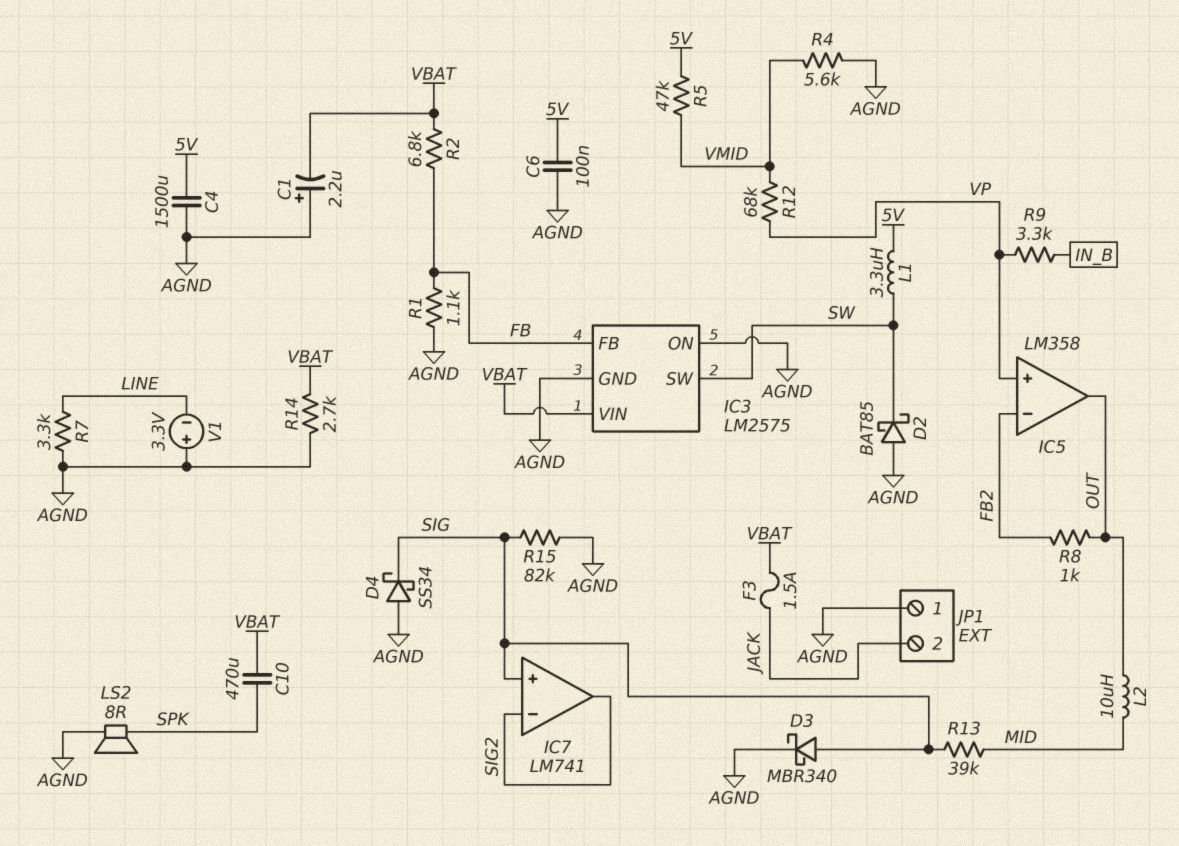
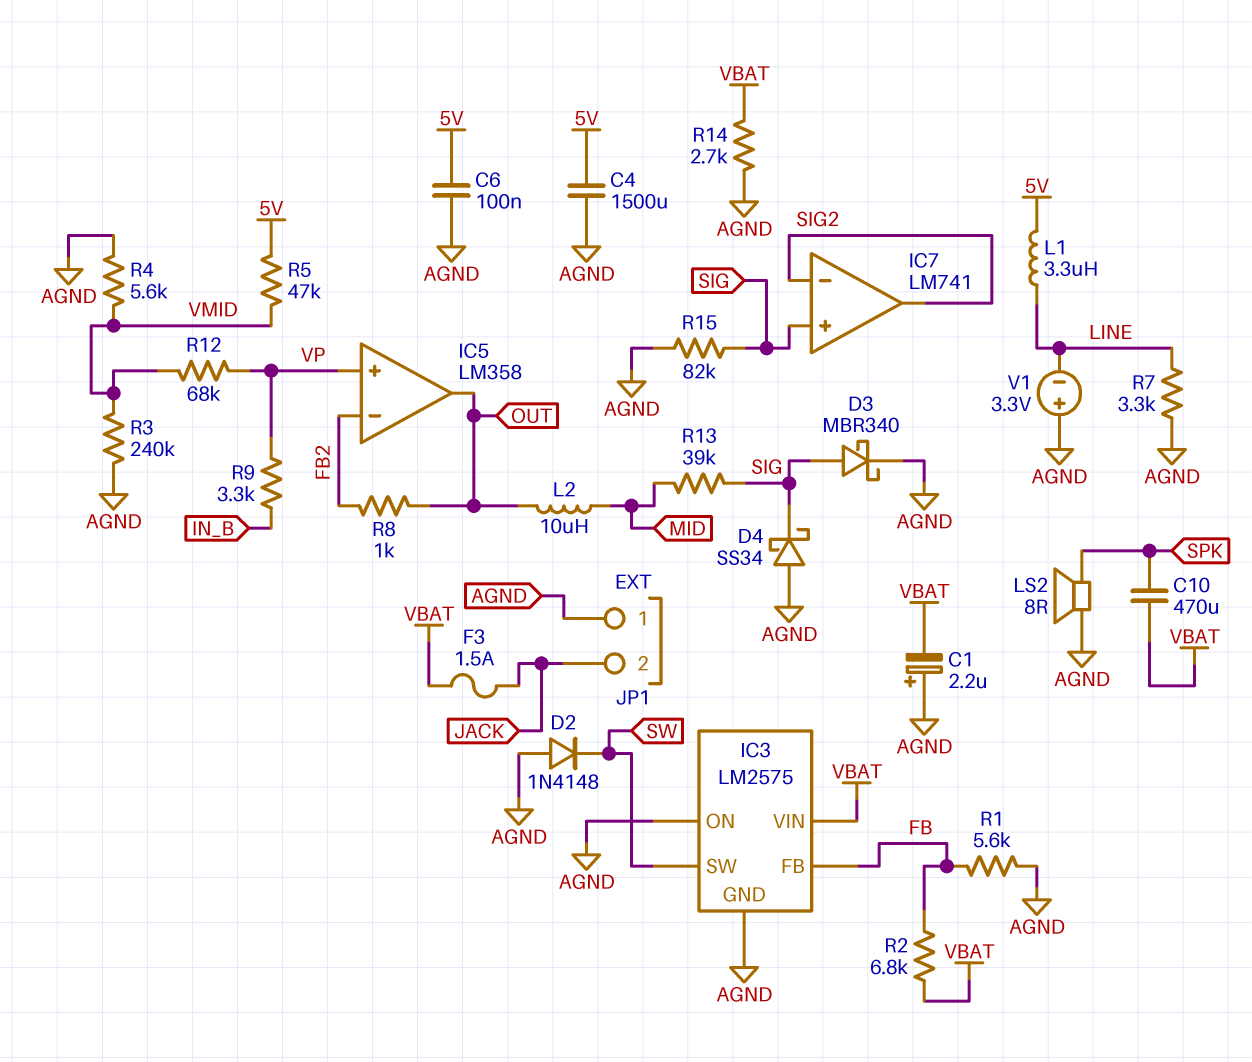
D2: schottky BAT85 (A AGND, K SW) -> diode 1N4148 (A AGND, K SW)
L1: 3.3uH (5V, SW) -> 3.3uH (5V, LINE)
R1: 1.1k (AGND, FB) -> 5.6k (AGND, FB)
R3: none -> 240k (AGND, VMID)

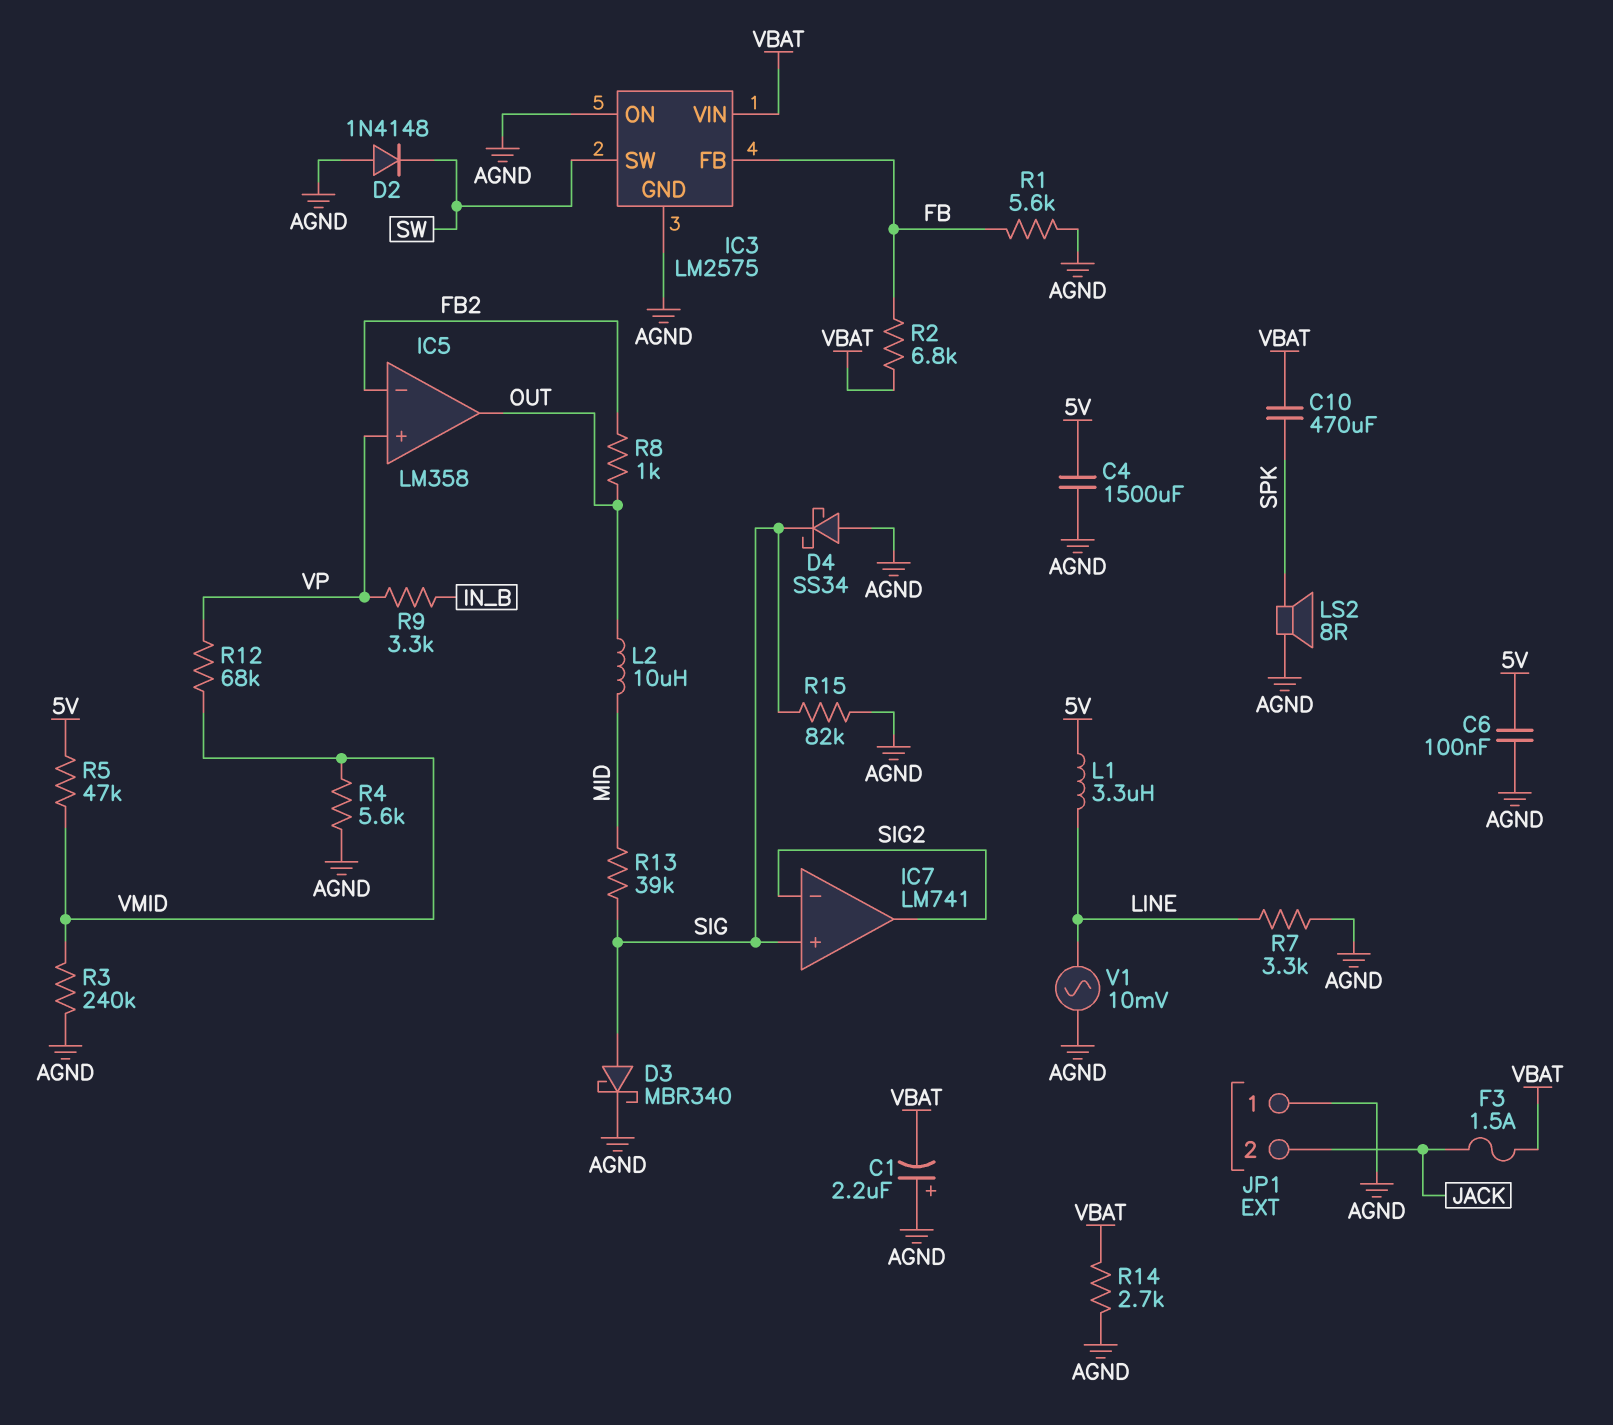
V1: 3.3V (plus AGND, minus LINE) -> AC 10mV (AGND, LINE)

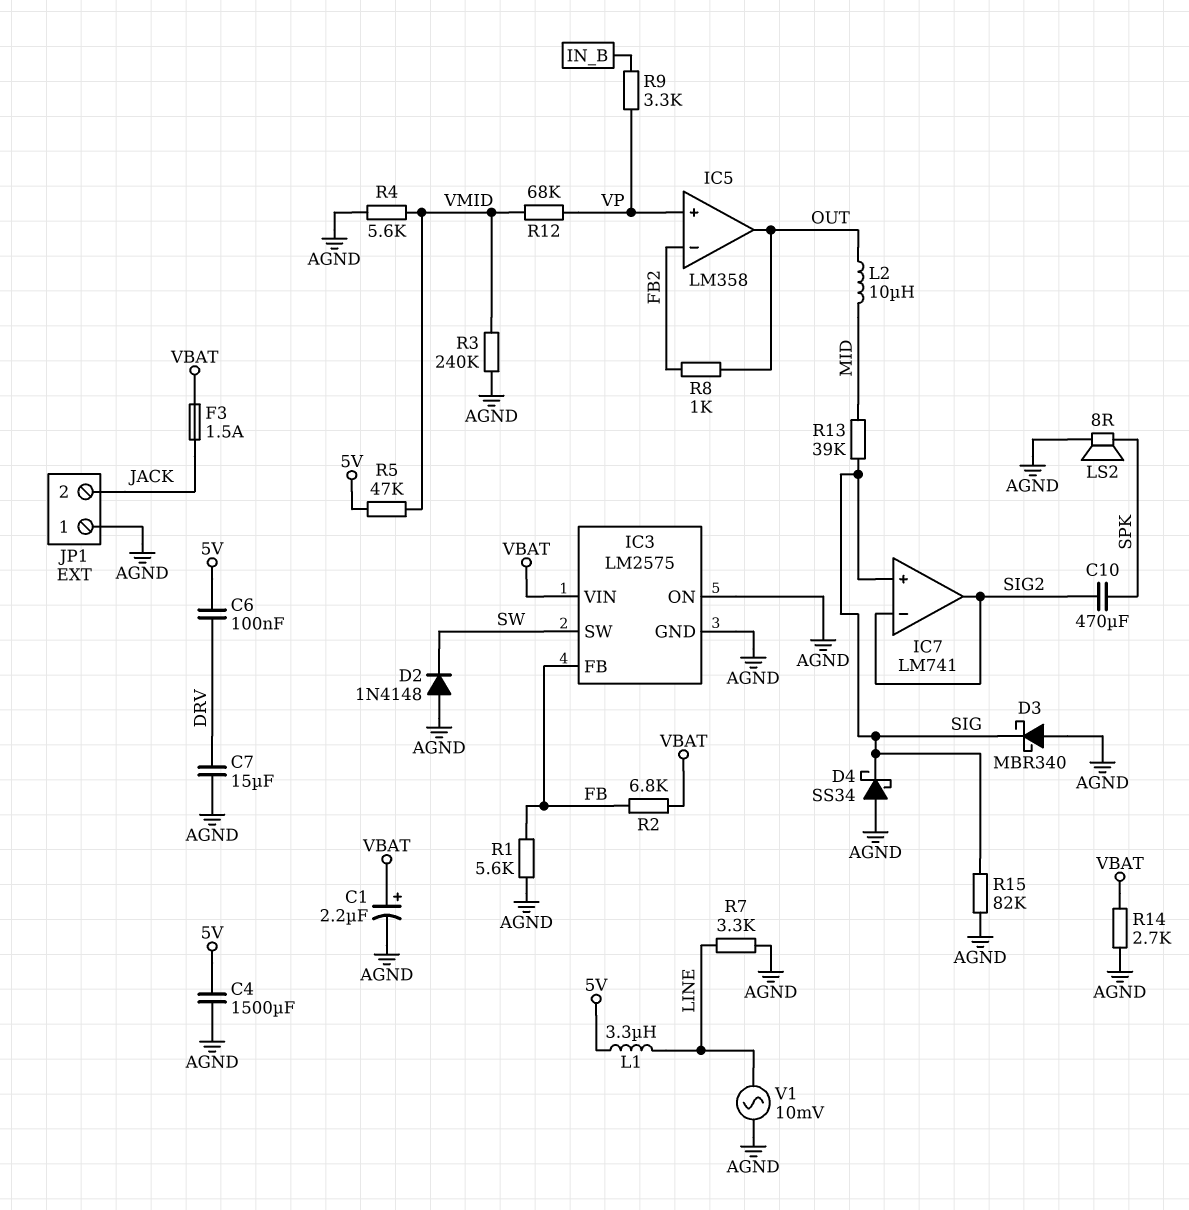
C1: 2.2uF (plus AGND, minus VBAT) -> 2.2uF (plus VBAT, minus AGND)
C6: 100nF (5V, AGND) -> 100nF (5V, DRV)
C7: none -> 15uF (AGND, DRV)
C10: 470uF (SPK, VBAT) -> 470uF (SIG2, SPK)
D3: schottky MBR340 (A SIG, K AGND) -> schottky MBR340 (A AGND, K SIG)

